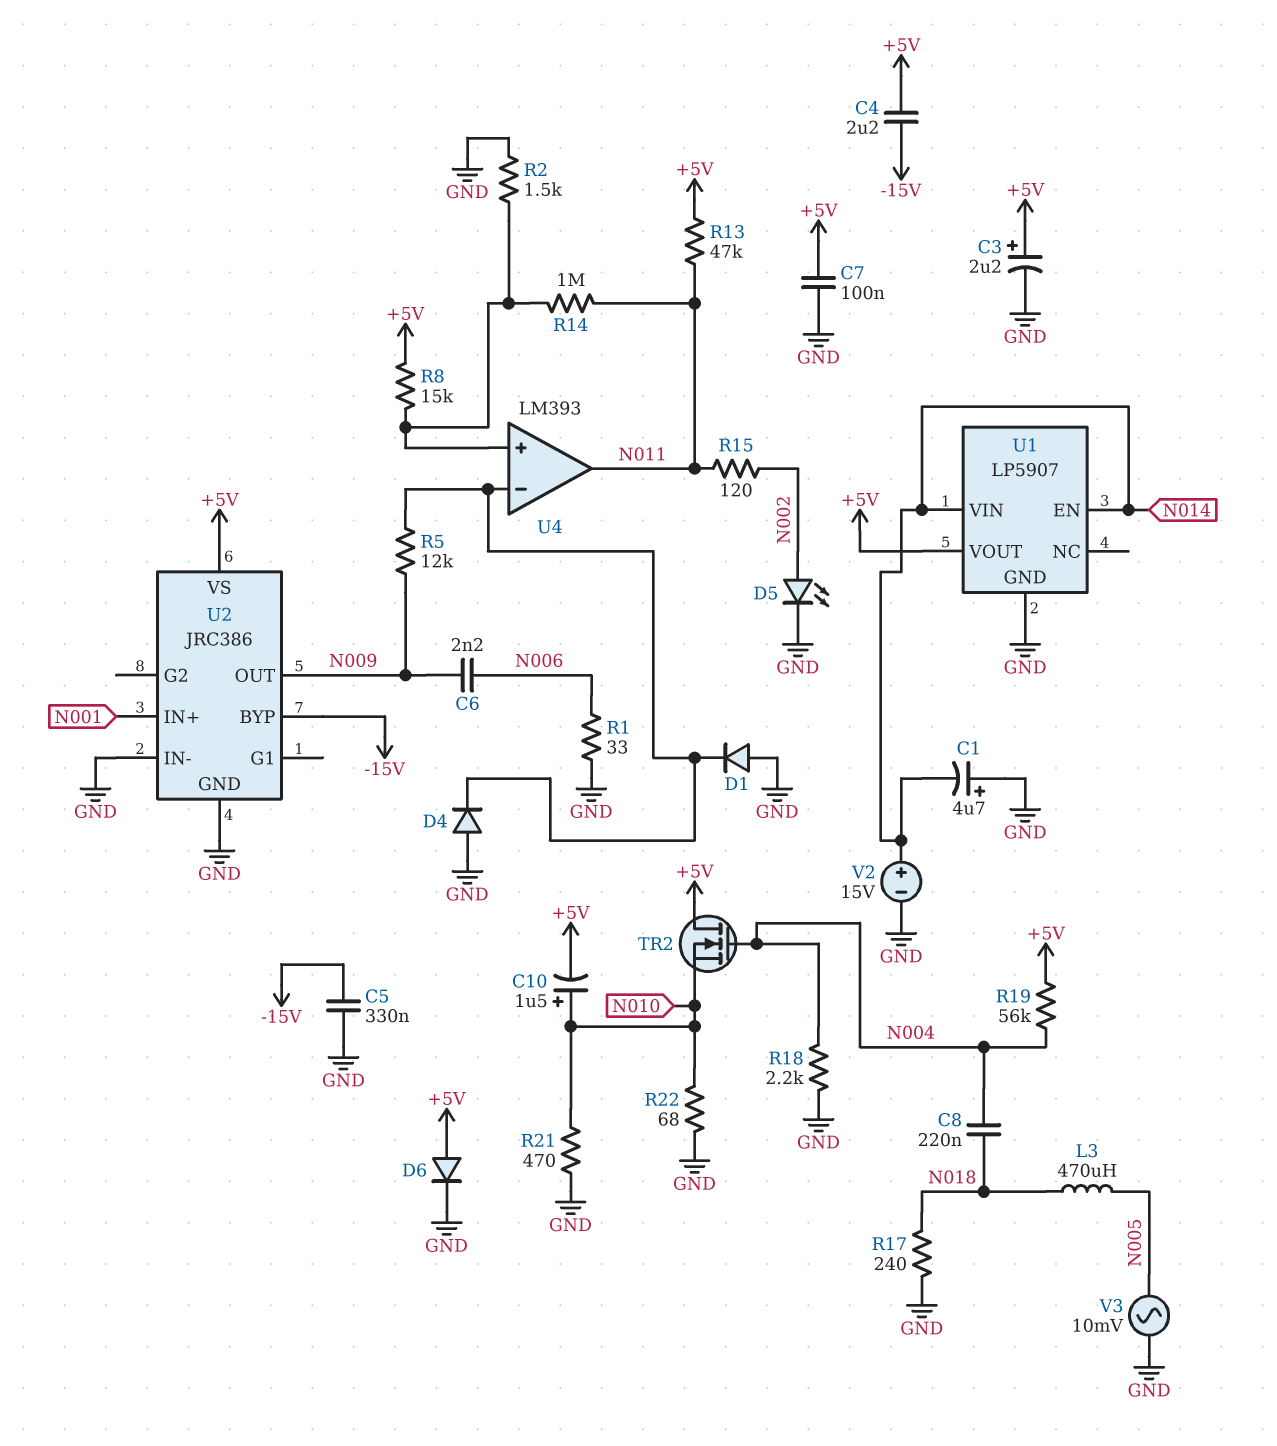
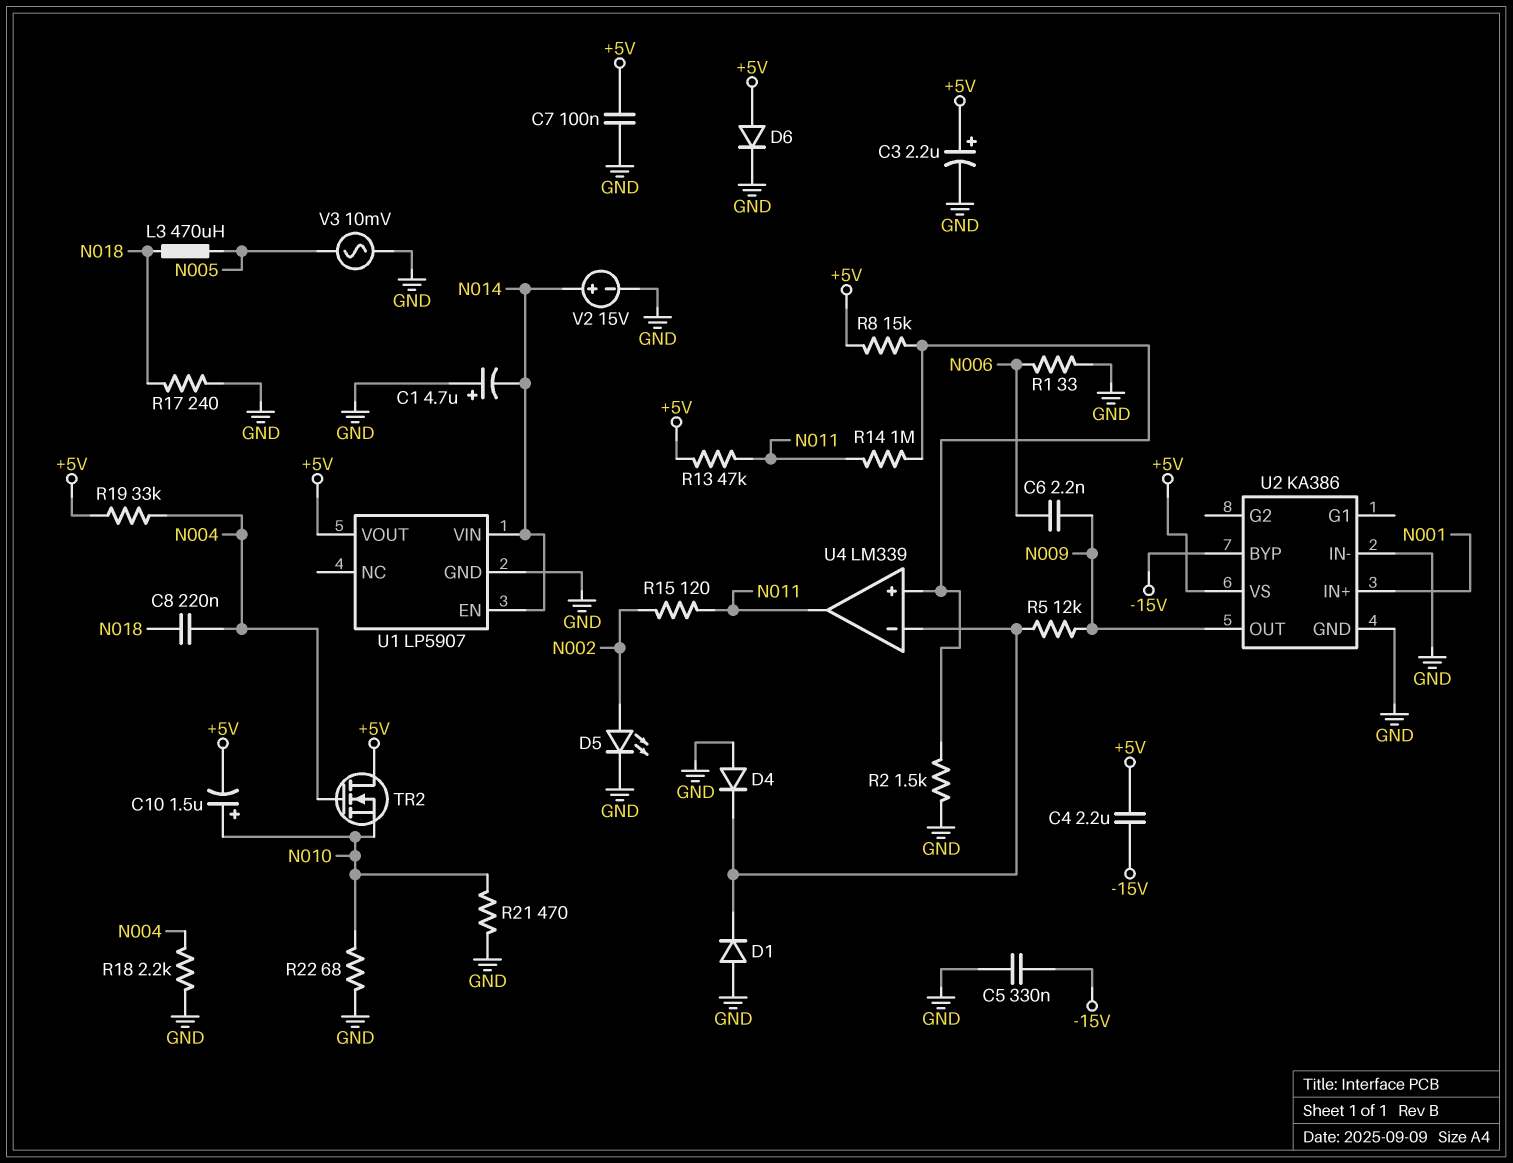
R19: 56k (+5V, N004) -> 33k (+5V, N004)
U2: JRC386 -> KA386
U4: LM393 -> LM339

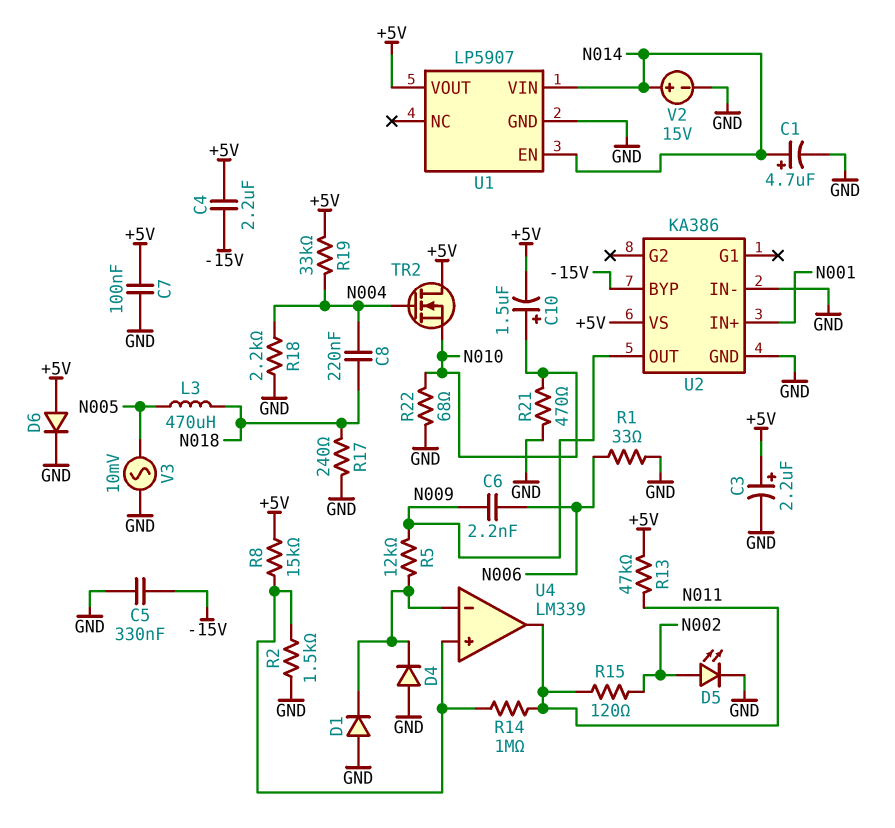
C1: 4.7uF (plus GND, minus N014) -> 4.7uF (plus N014, minus GND)

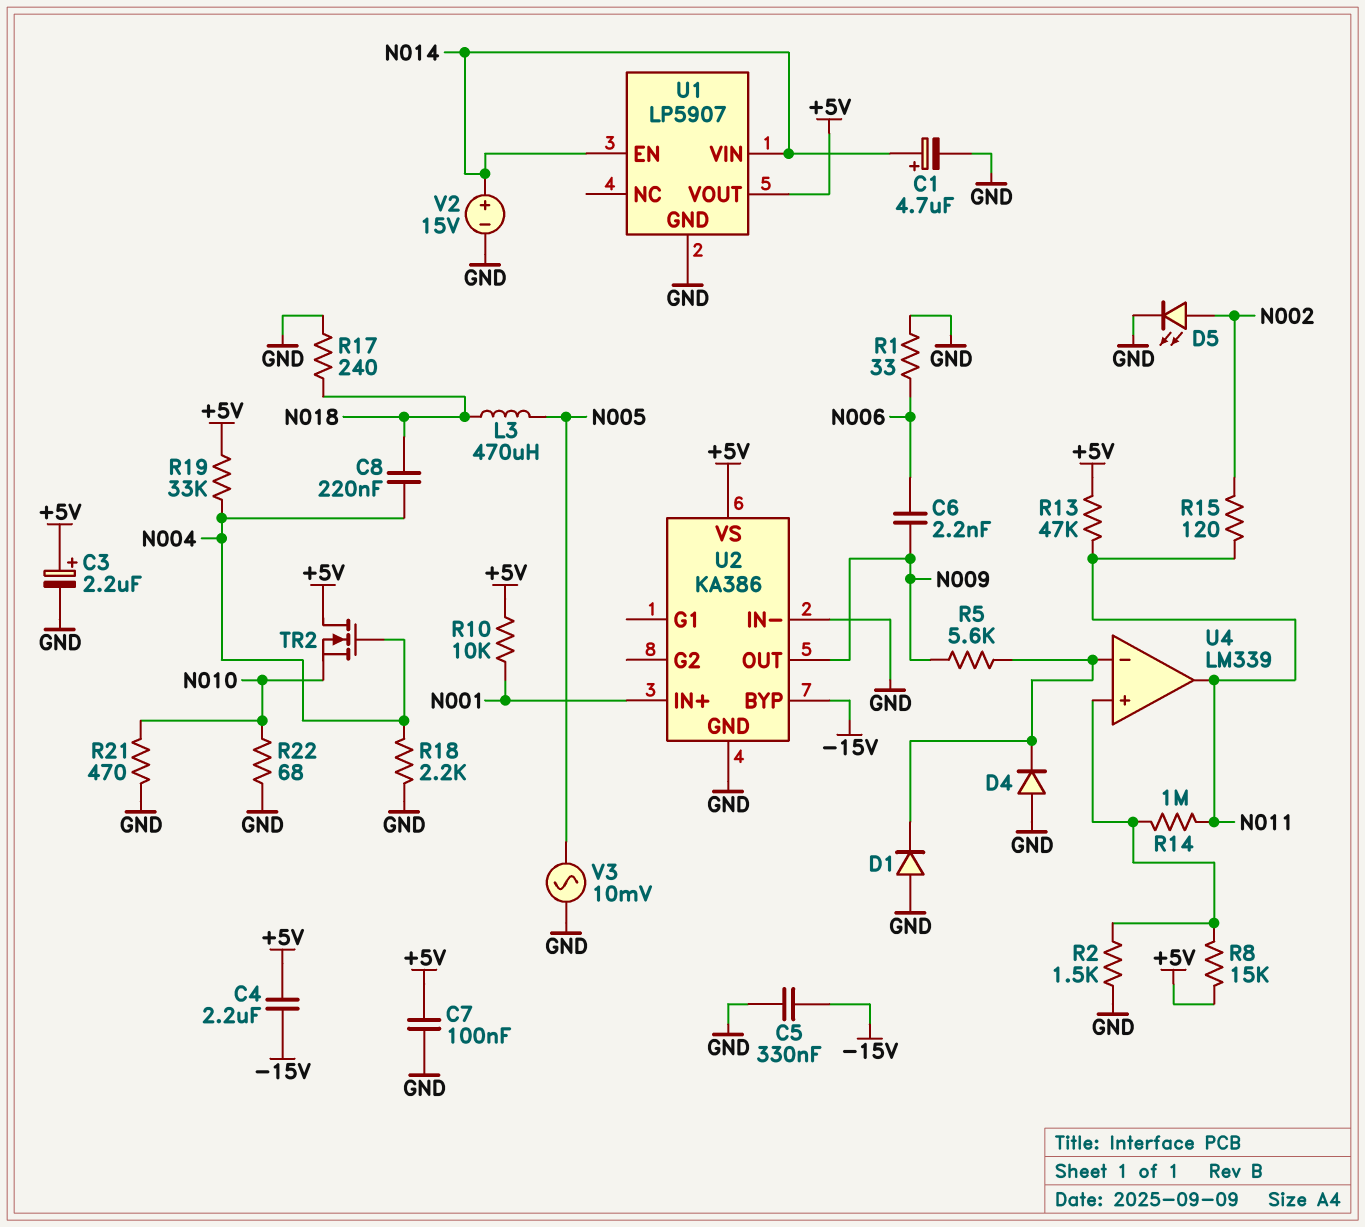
C10: 1.5uF (plus N010, minus +5V) -> none
D6: diode (A +5V, K GND) -> none
R5: 12k (N009, U4/in-) -> 5.6k (N009, U4/in-)
R10: none -> 10k (+5V, N001)

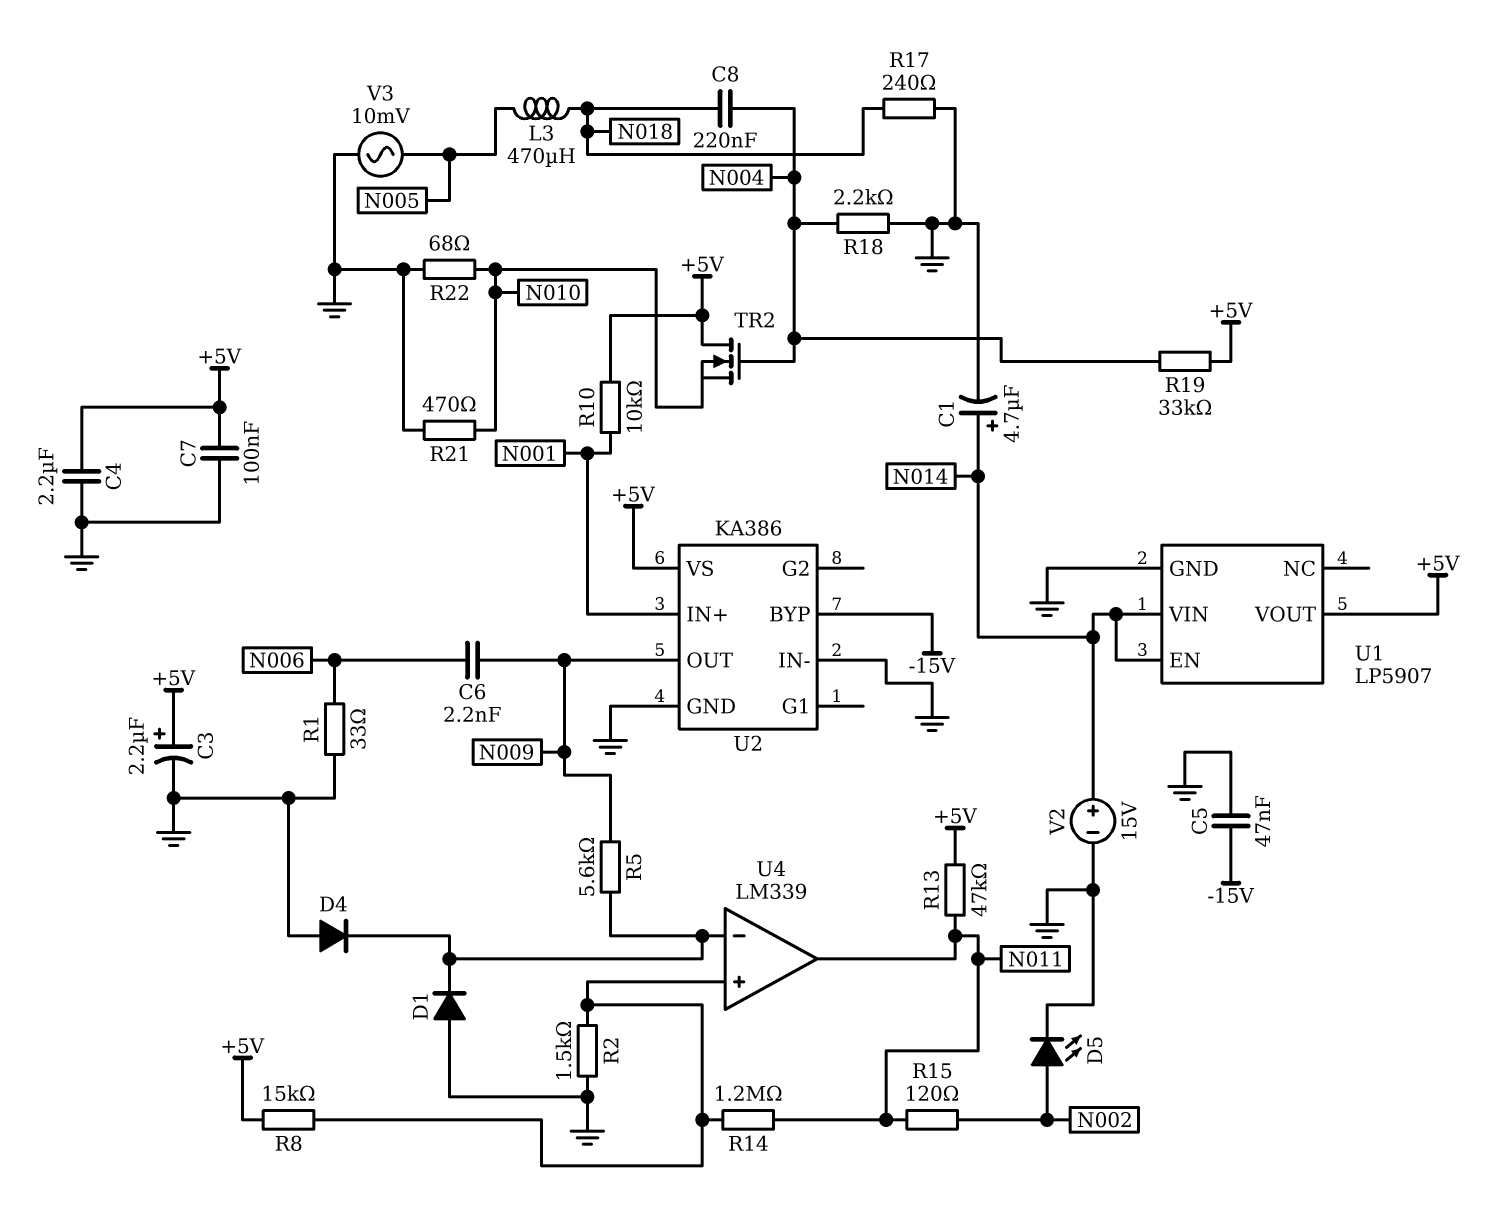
C4: 2.2uF (+5V, -15V) -> 2.2uF (+5V, GND)
C5: 330nF (-15V, GND) -> 47nF (-15V, GND)
R14: 1M (N011, U4/in+) -> 1.2M (N011, U4/in+)

